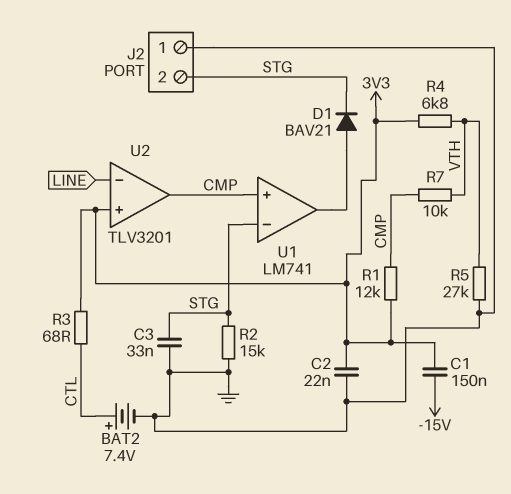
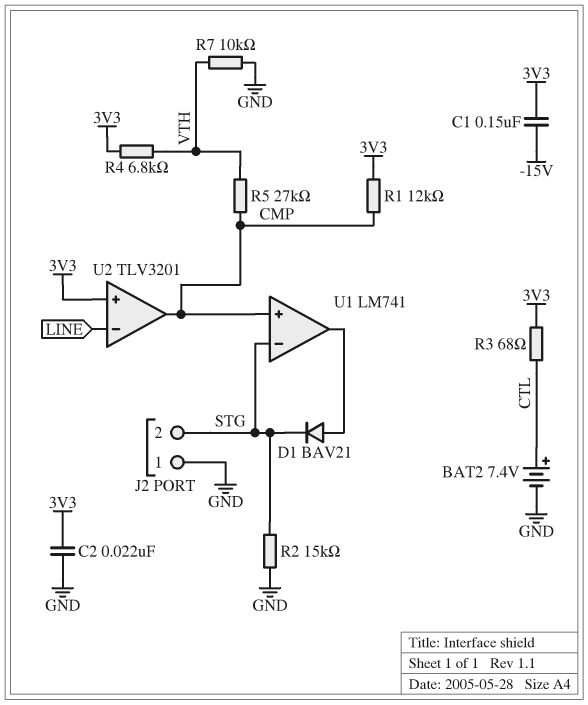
C3: 33nF (GND, STG) -> none
R5: 27k (GND, VTH) -> 27k (CMP, VTH)
R7: 10k (CMP, VTH) -> 10k (GND, VTH)

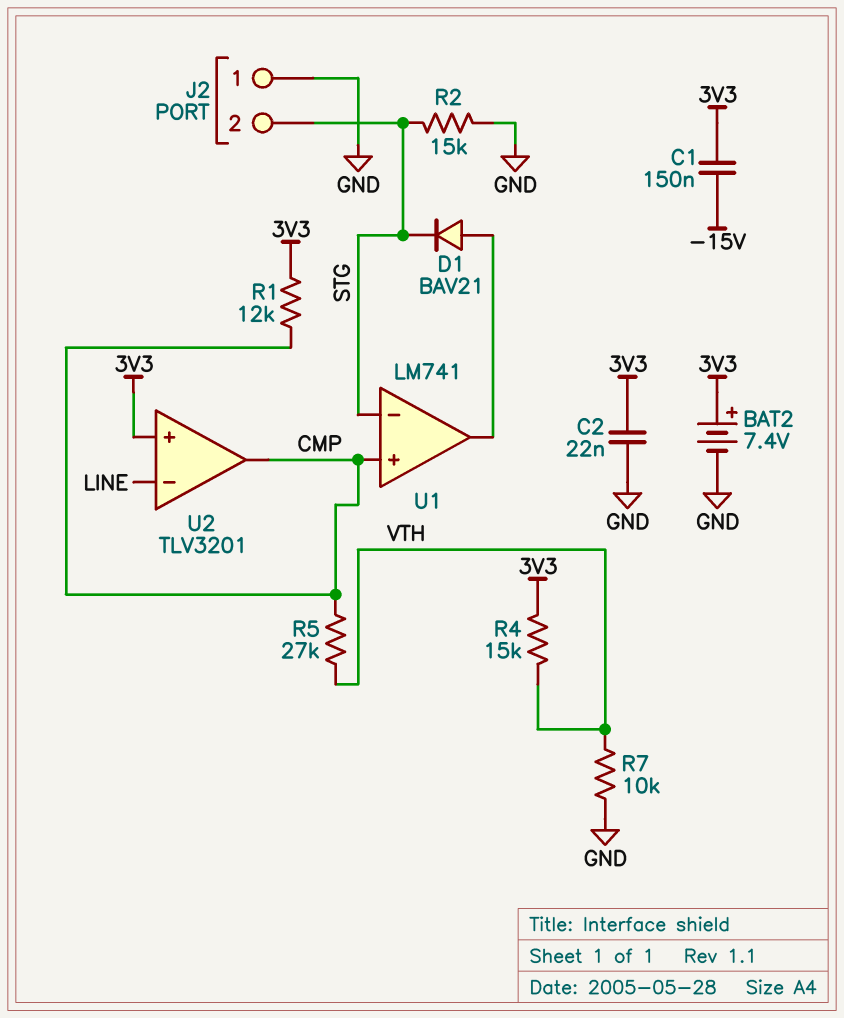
BAT2: 7.4V (plus CTL, minus GND) -> 7.4V (plus 3V3, minus GND)
R3: 68 (3V3, CTL) -> none
R4: 6.8k (3V3, VTH) -> 15k (3V3, VTH)

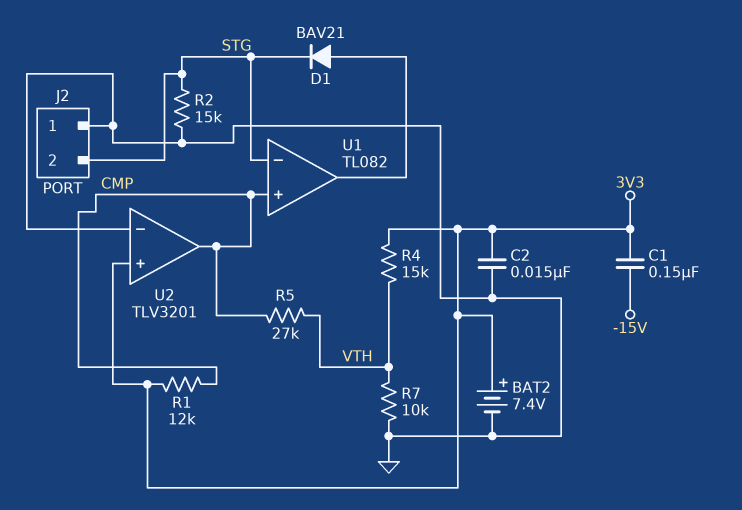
C2: 22nF (3V3, GND) -> 15nF (3V3, GND)
U1: LM741 -> TL082
U2 pin in-: LINE -> GND

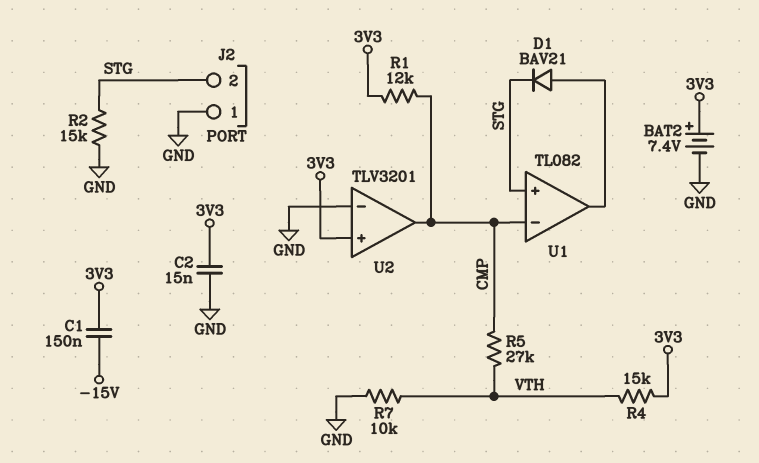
U1 pin in+: CMP -> STG
U1 pin in-: STG -> CMP

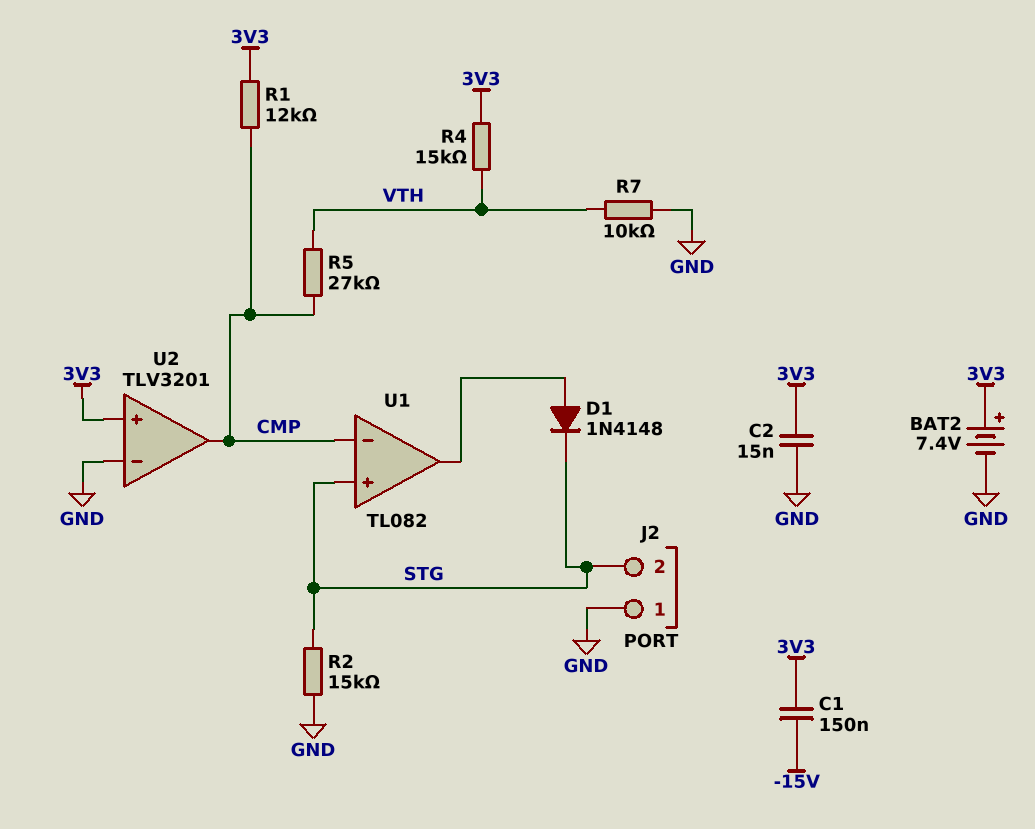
D1: diode BAV21 (A U1/out, K STG) -> diode 1N4148 (A U1/out, K STG)

